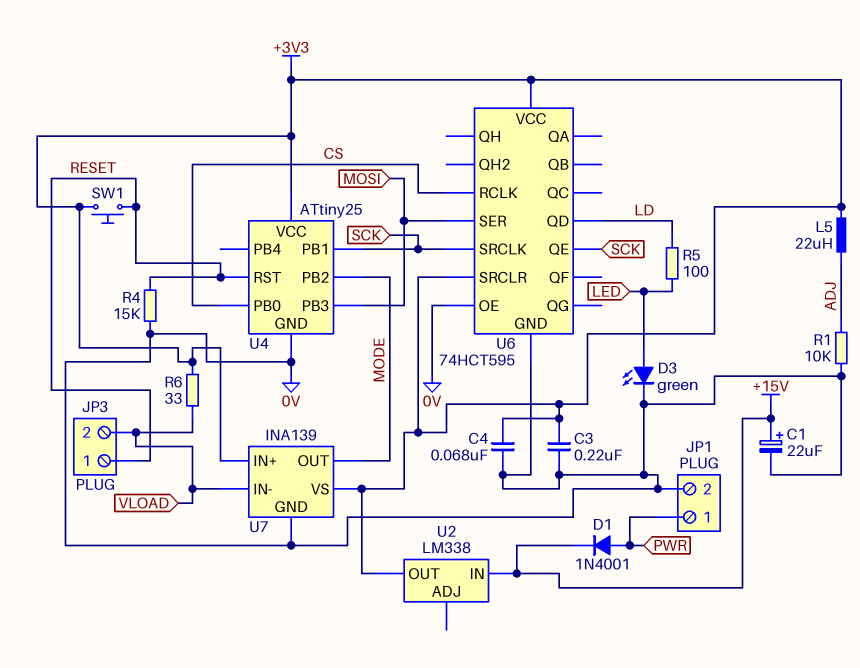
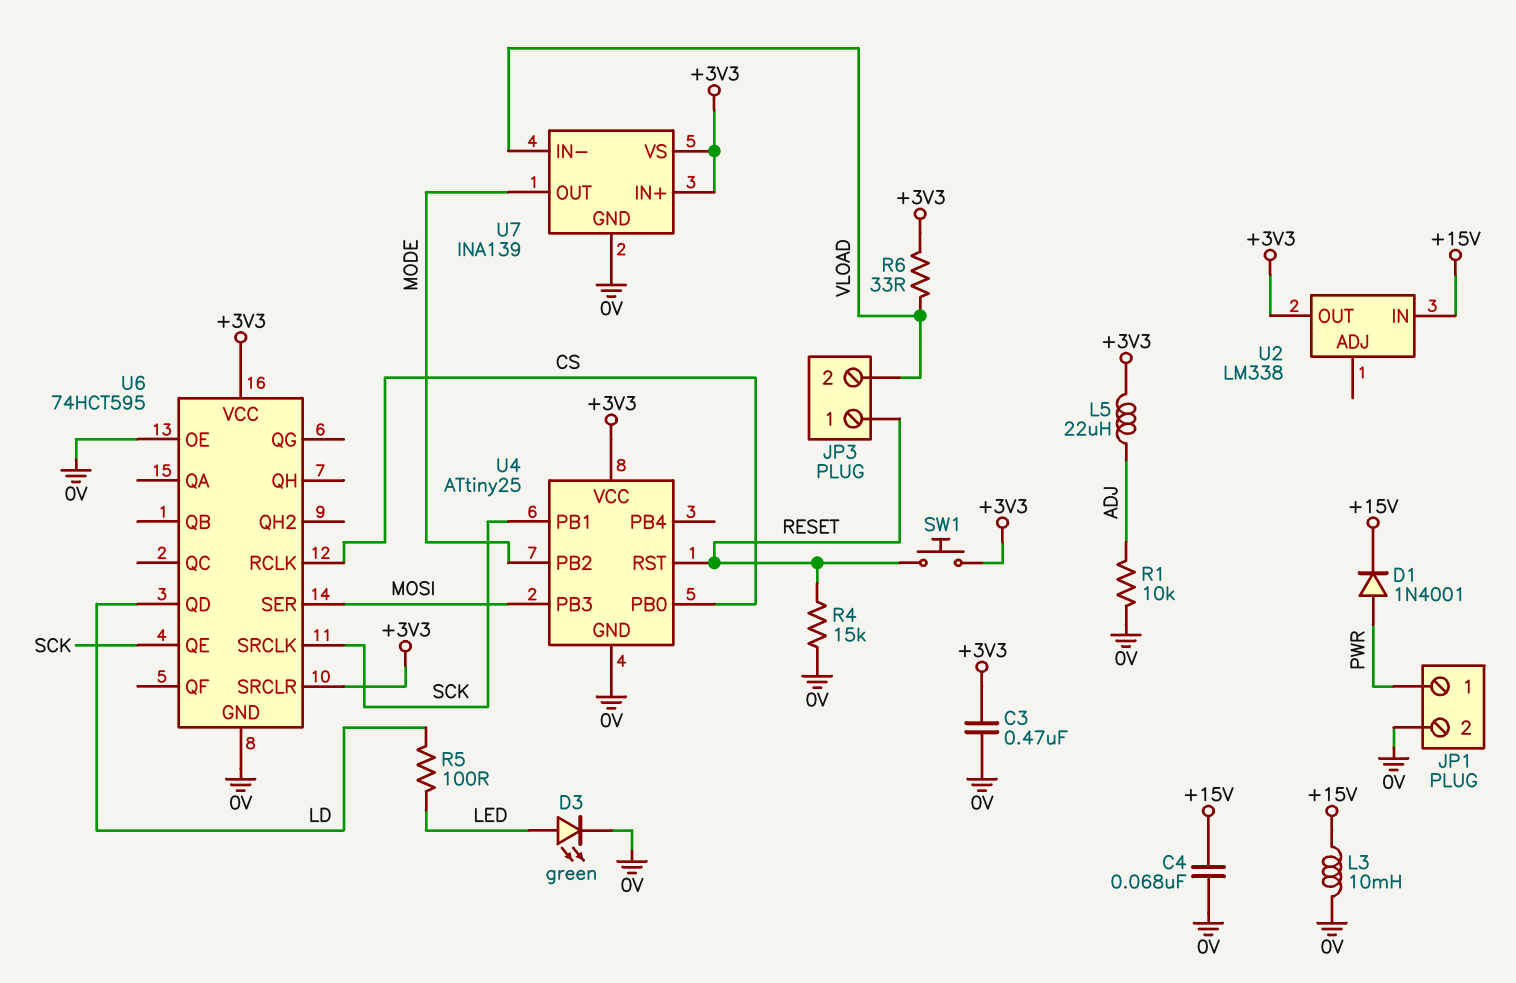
C1: 22uF (plus +15V, minus 0V) -> none
C3: 220nF (+3V3, 0V) -> 470nF (+3V3, 0V)
C4: 68nF (+3V3, 0V) -> 68nF (+15V, 0V)
L3: none -> 10mH (+15V, 0V)

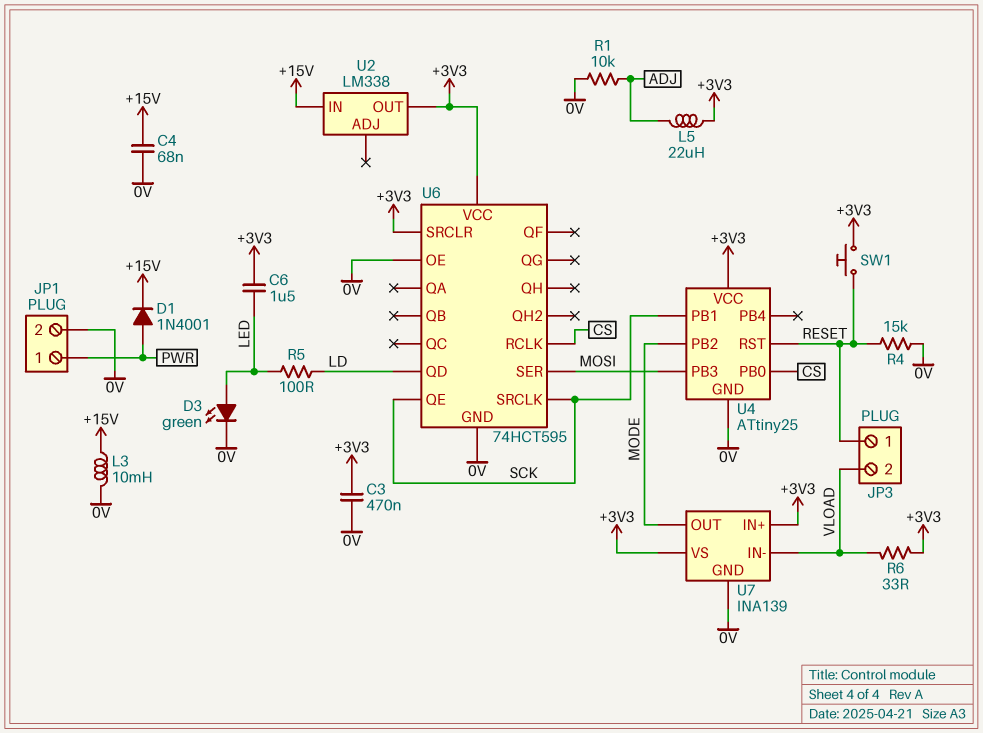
C6: none -> 1.5uF (+3V3, LED)

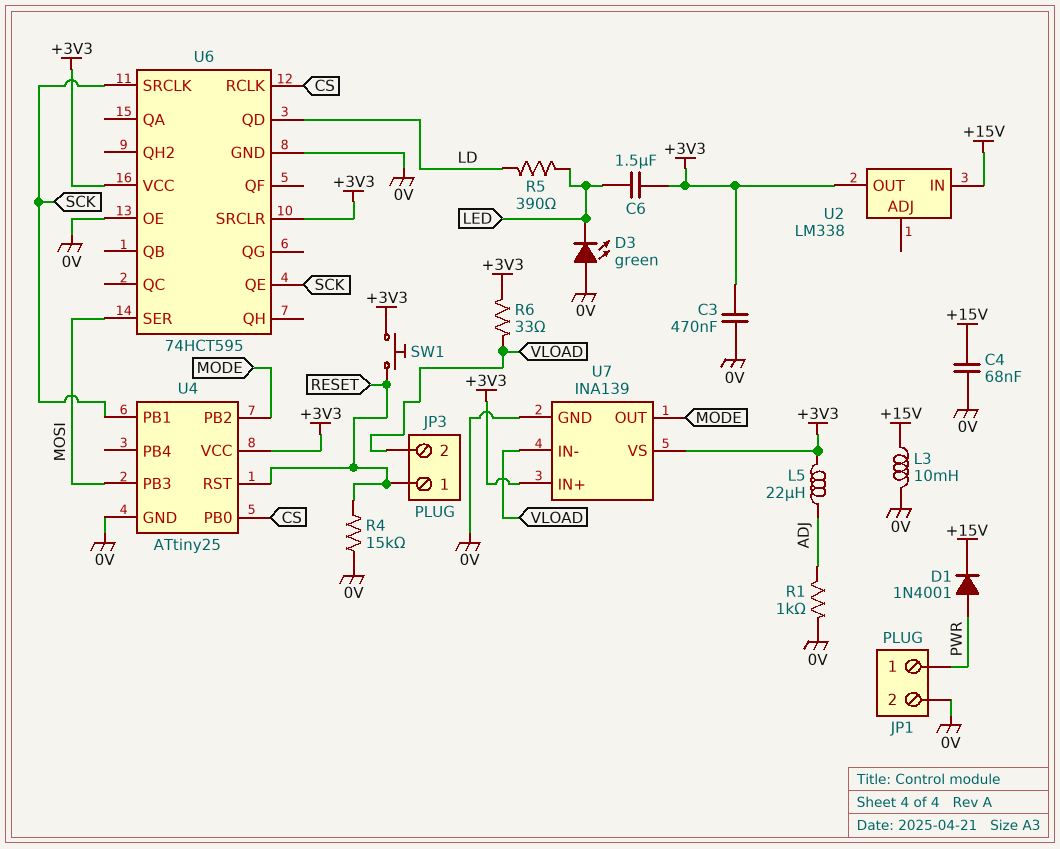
D3: LED green (A LED, K 0V) -> LED green (A 0V, K LED)
R1: 10k (0V, ADJ) -> 1k (0V, ADJ)
R5: 100 (LD, LED) -> 390 (LD, LED)

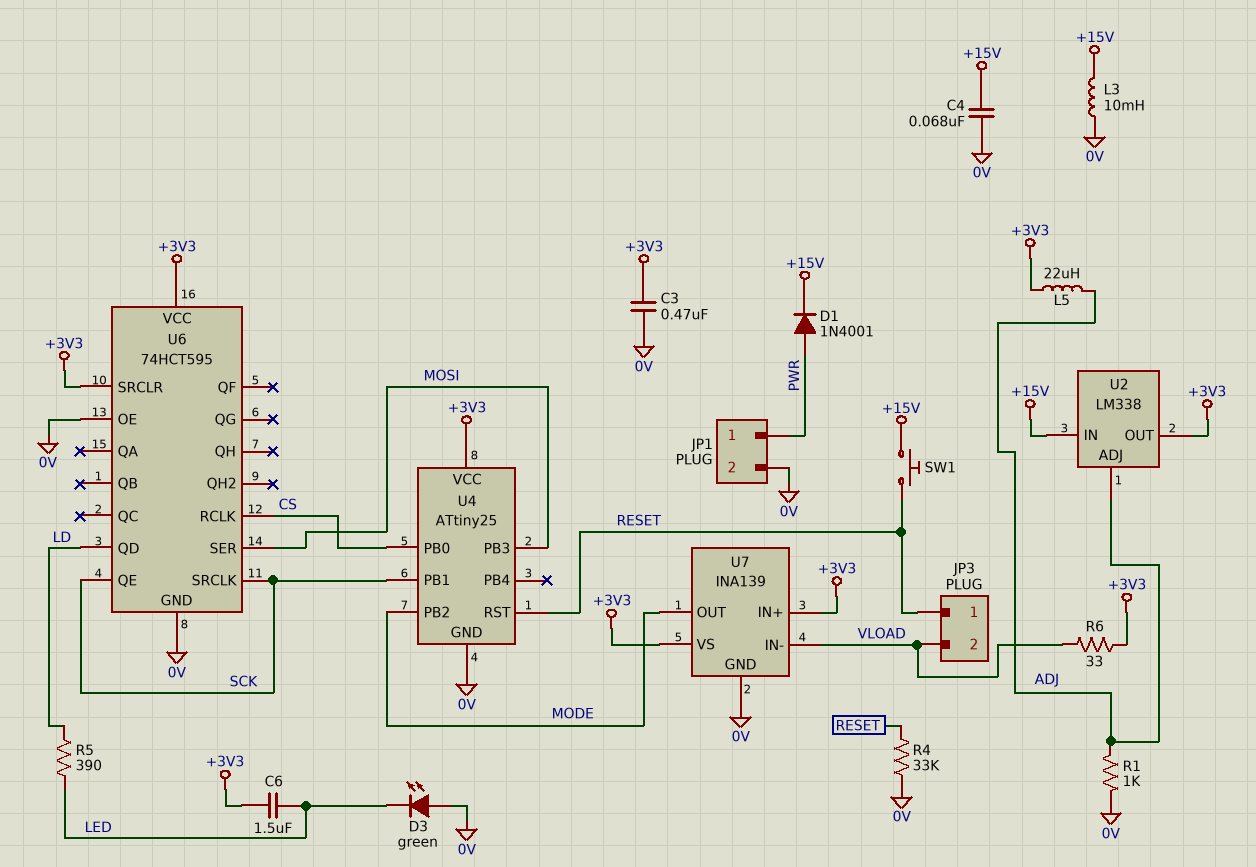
R4: 15k (0V, RESET) -> 33k (0V, RESET)
SW1: button (+3V3, RESET) -> button (+15V, RESET)
U2 pin ADJ: none -> ADJ

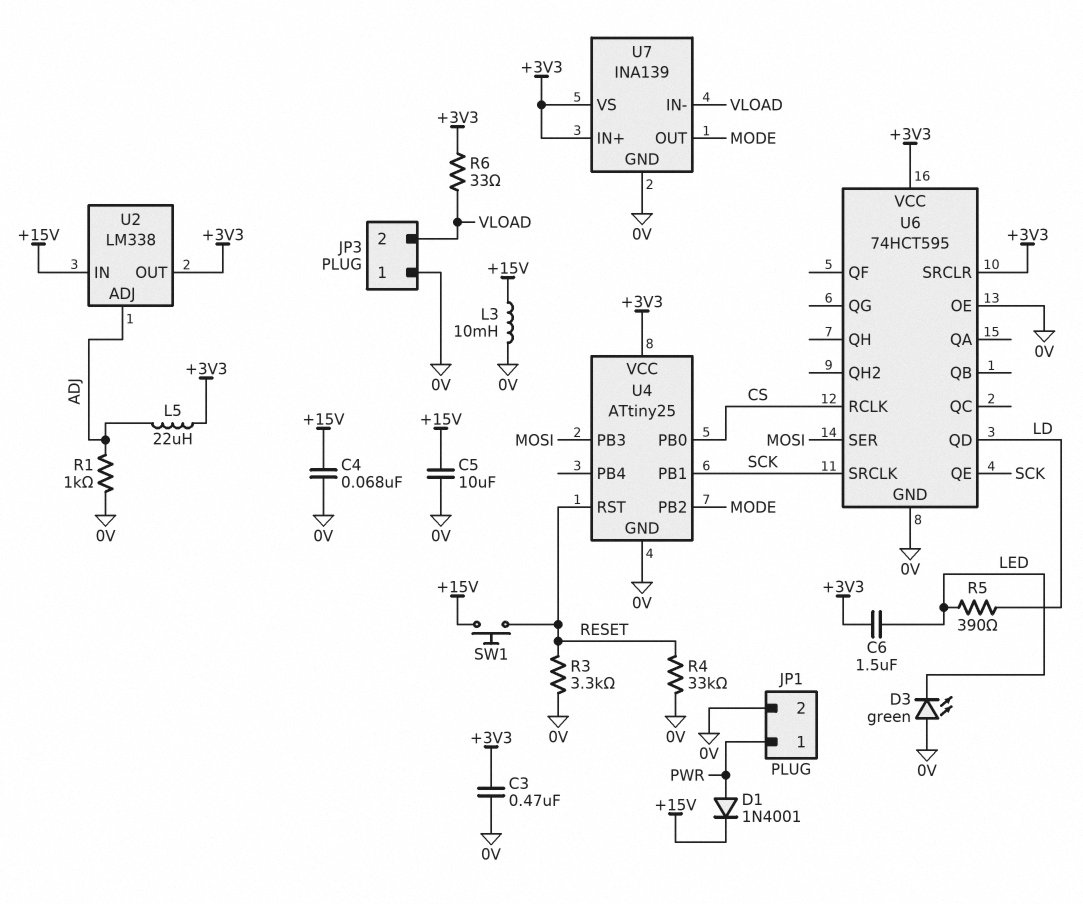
C5: none -> 10uF (+15V, 0V)
JP3 pin 1: RESET -> 0V
R3: none -> 3.3k (0V, RESET)

